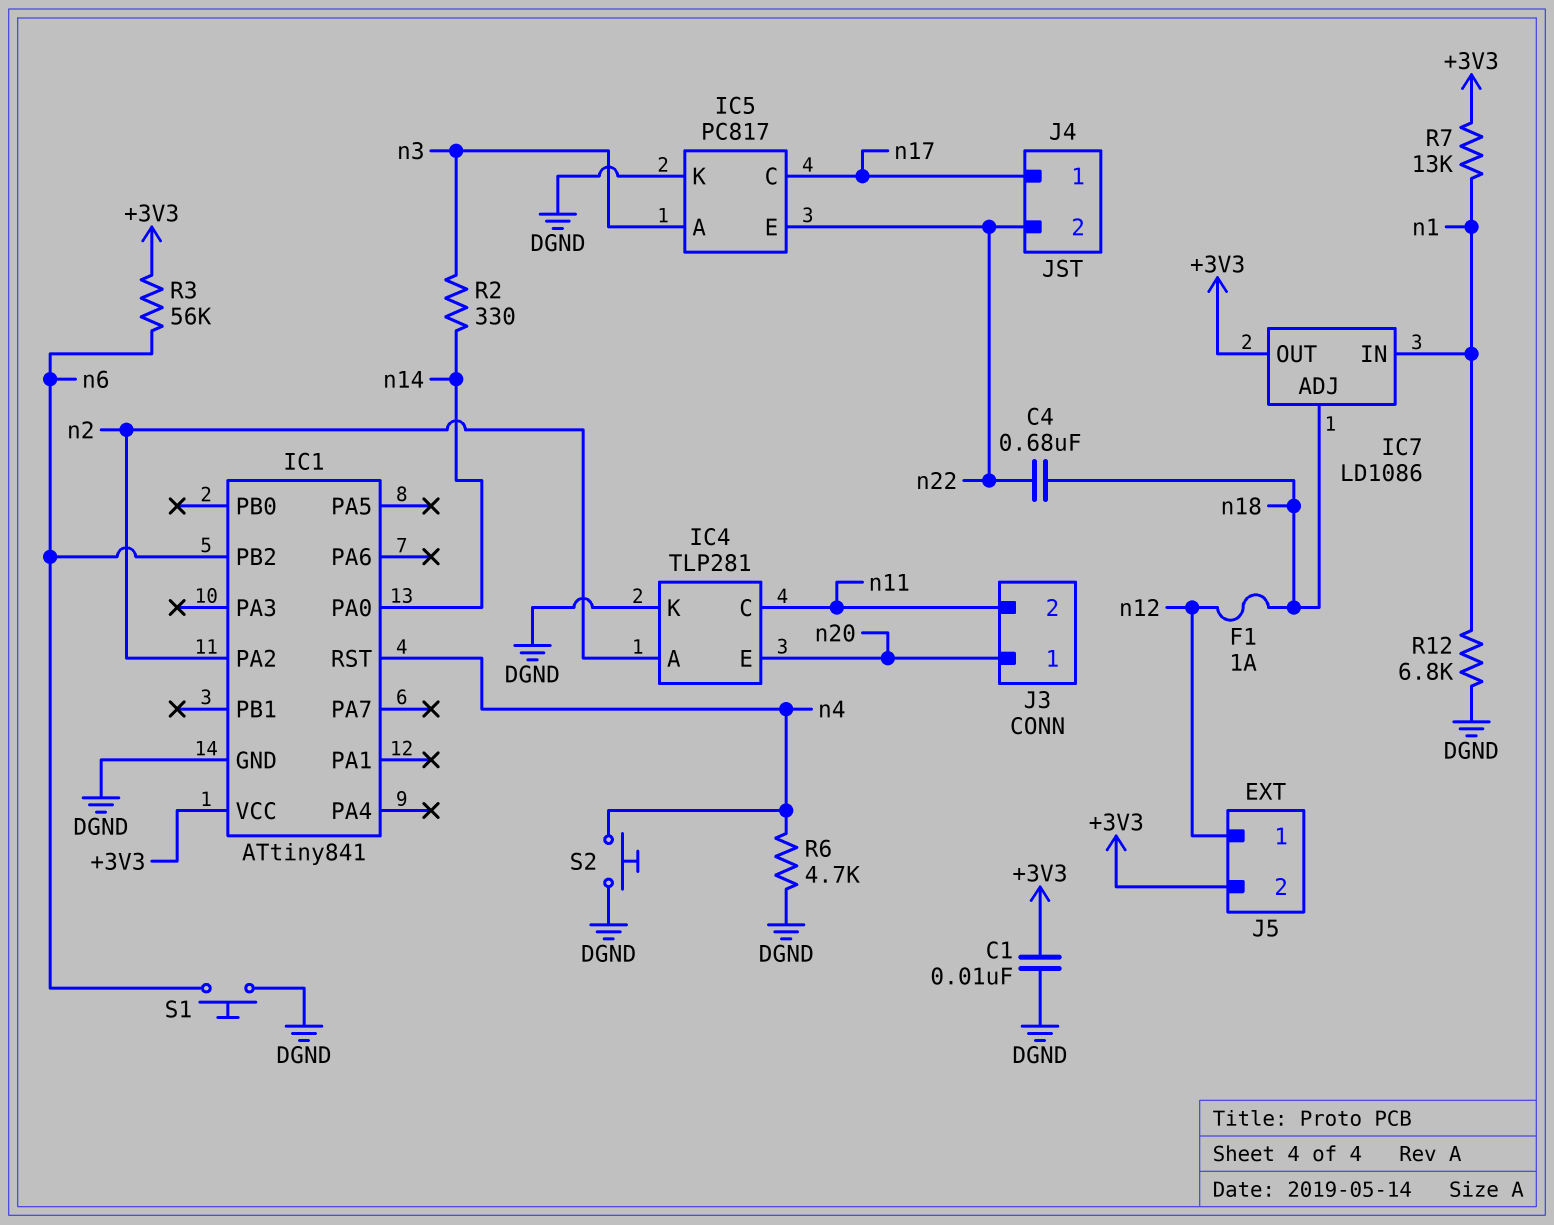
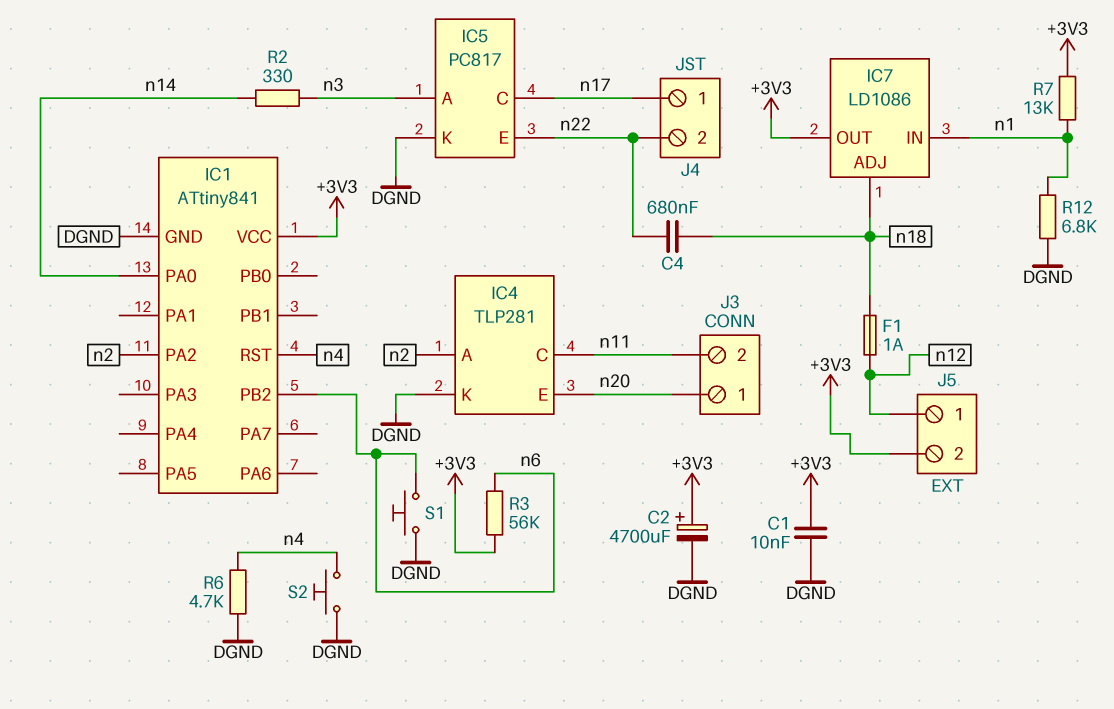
C2: none -> 4700uF (plus +3V3, minus DGND)

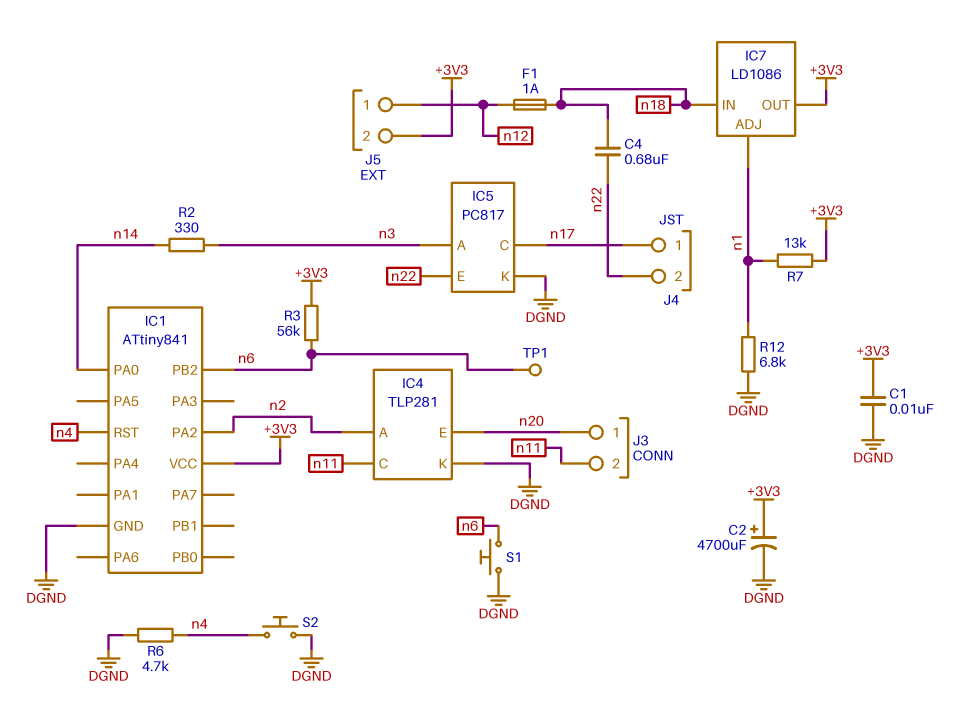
IC7 pin ADJ: n18 -> n1
IC7 pin IN: n1 -> n18
TP1: none -> test point (n6)

